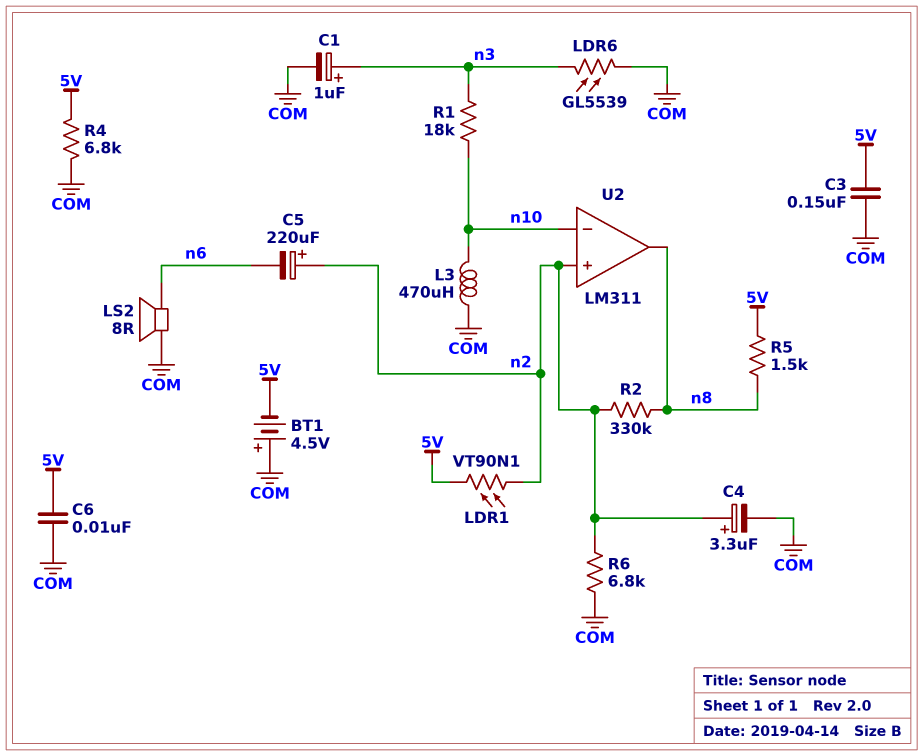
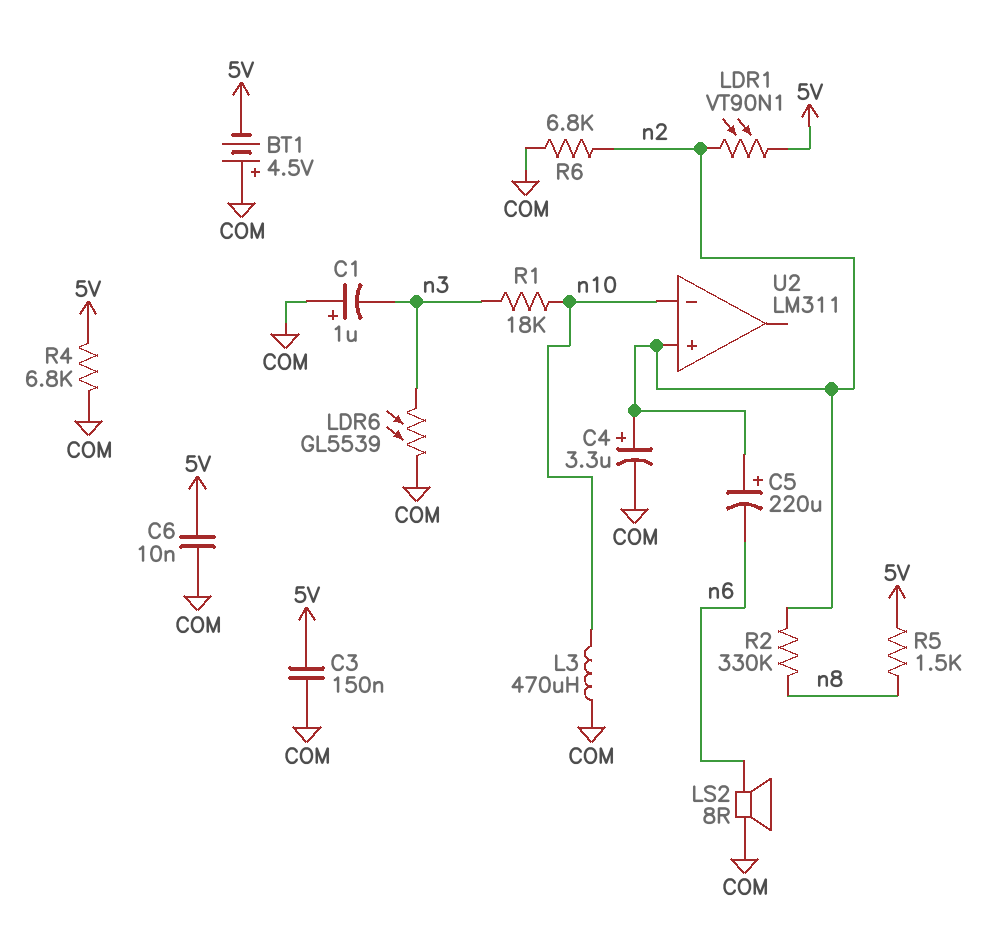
C1: 1uF (plus n3, minus COM) -> 1uF (plus COM, minus n3)
U2 pin out: n8 -> none

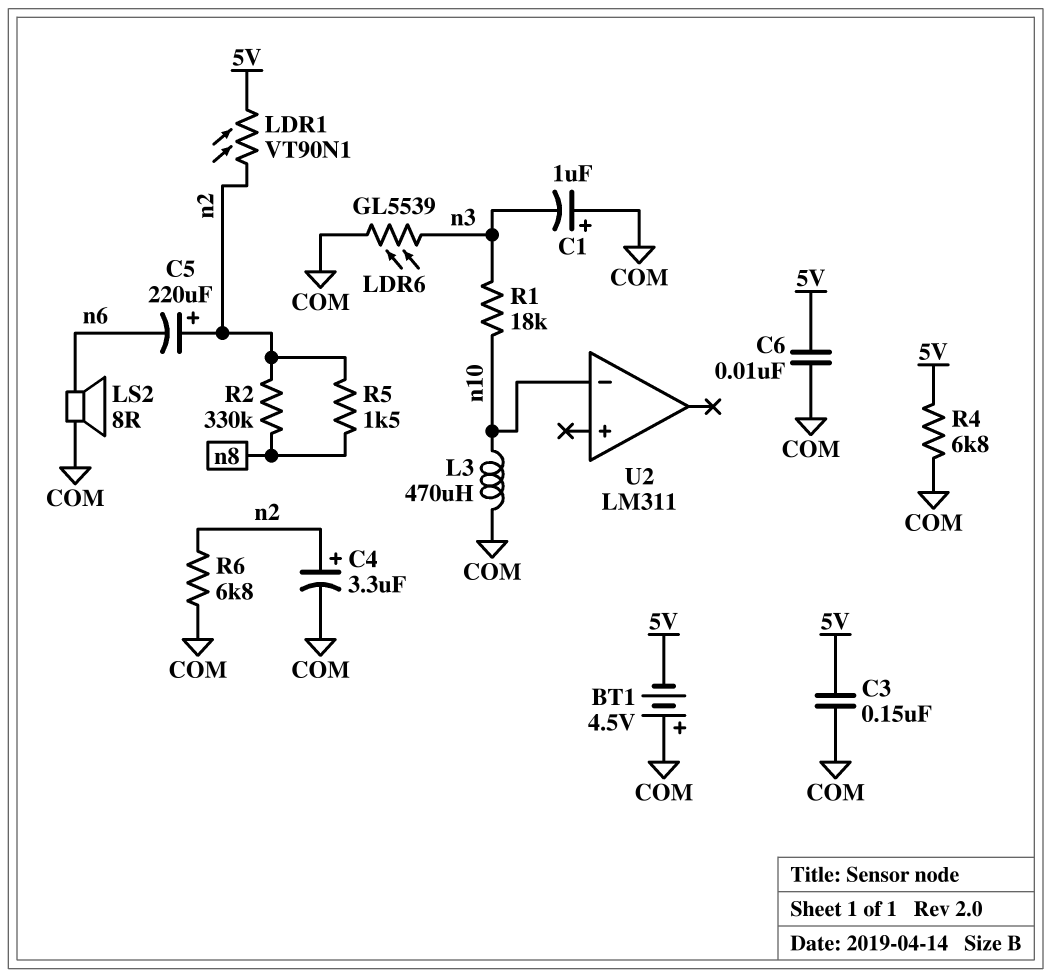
R5: 1.5k (5V, n8) -> 1.5k (n2, n8)
U2 pin in+: n2 -> none

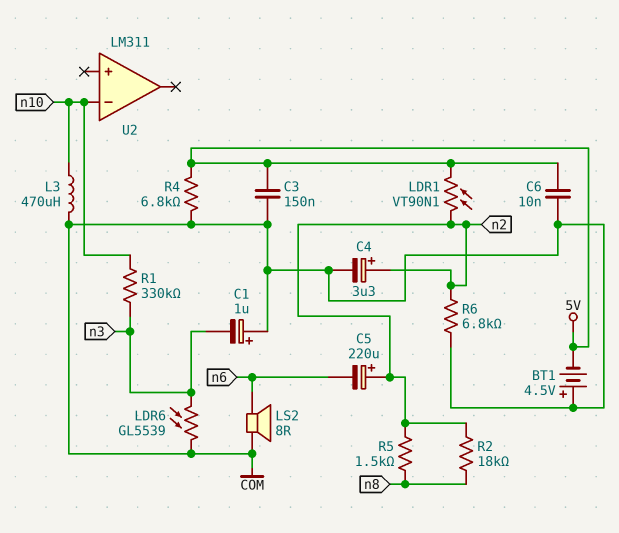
R1: 18k (n3, n10) -> 330k (n3, n10)
R2: 330k (n2, n8) -> 18k (n2, n8)

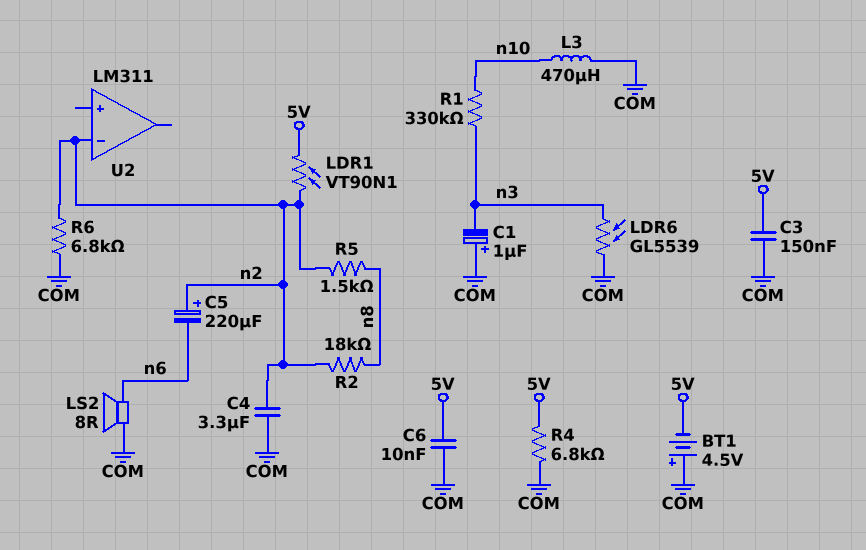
C4: 3.3uF (plus n2, minus COM) -> 3.3uF (COM, n2)
U2 pin in-: n10 -> n2

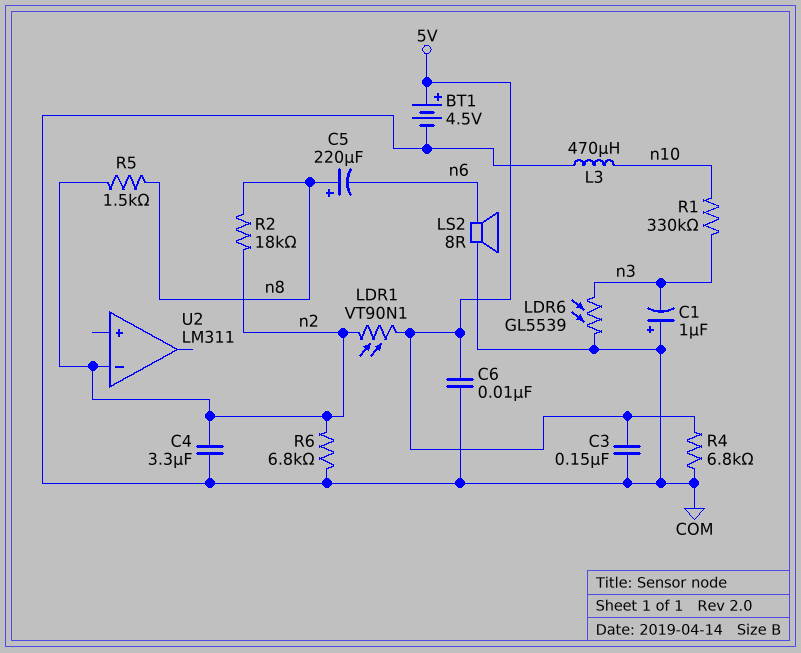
BT1: 4.5V (plus COM, minus 5V) -> 4.5V (plus 5V, minus COM)
C5: 220uF (plus n2, minus n6) -> 220uF (plus n8, minus n6)

